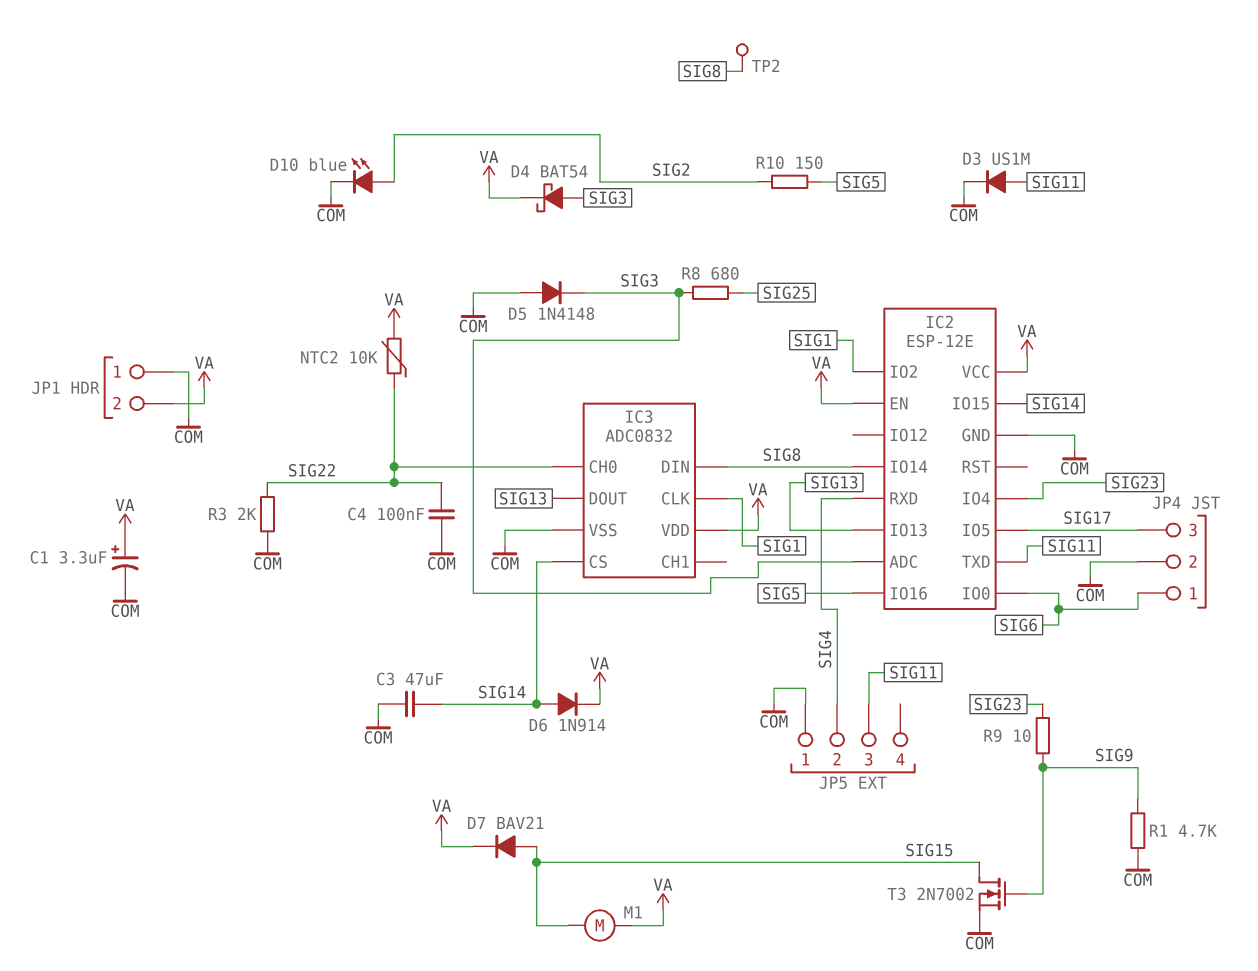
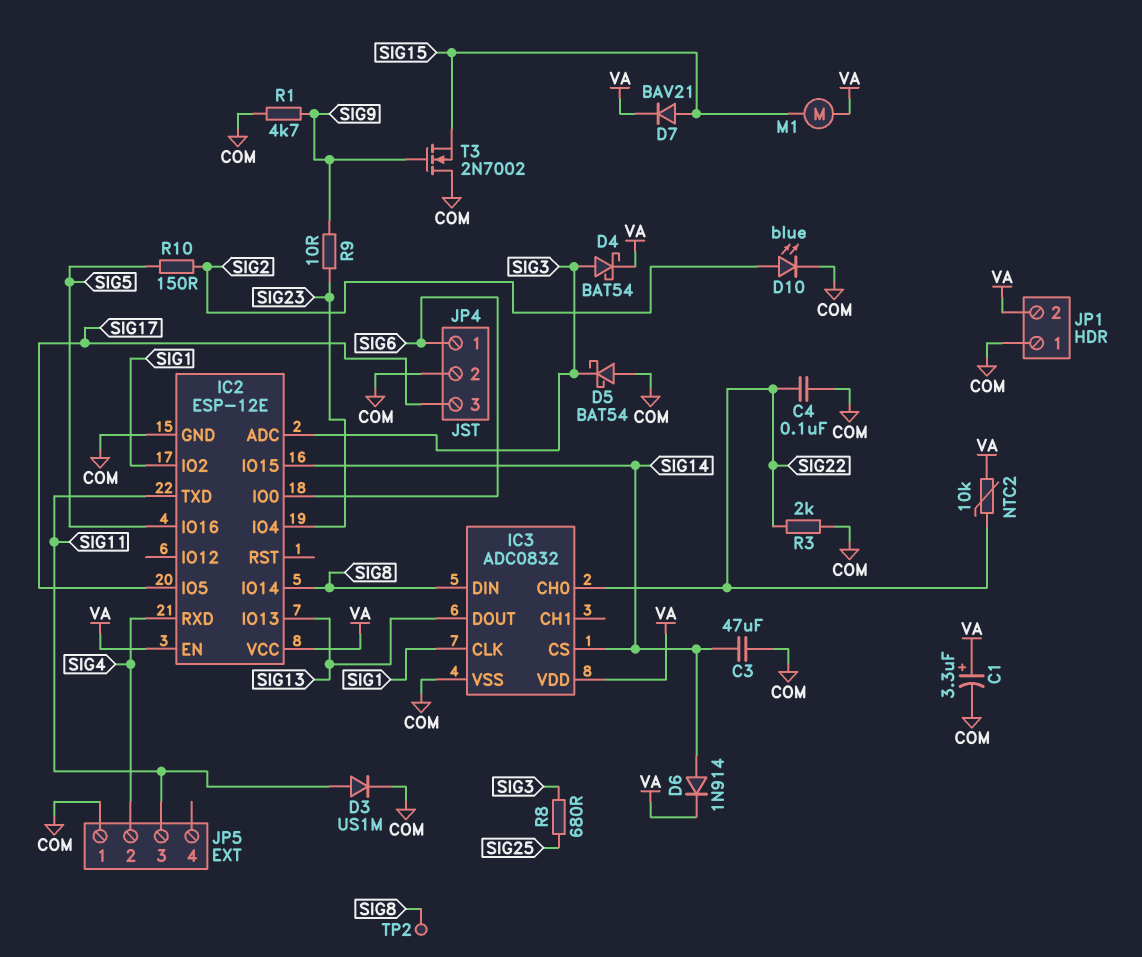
D5: diode 1N4148 (A COM, K SIG3) -> schottky BAT54 (A COM, K SIG3)
T3: NMOS 2N7002 (G SIG9, D SIG15, S COM) -> NMOS 2N7002 (G SIG9, D COM, S SIG15)

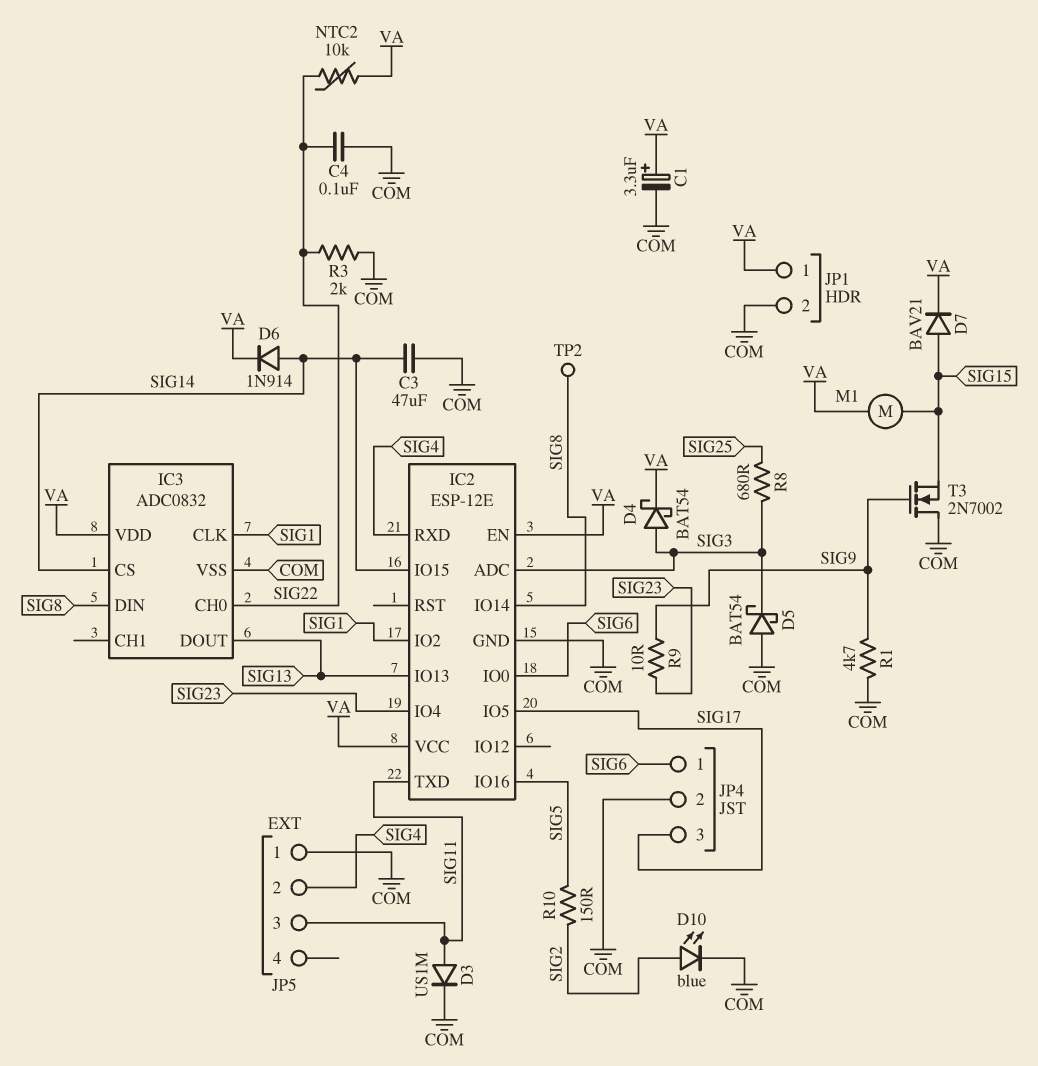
JP1 pin 1: COM -> VA
JP1 pin 2: VA -> COM

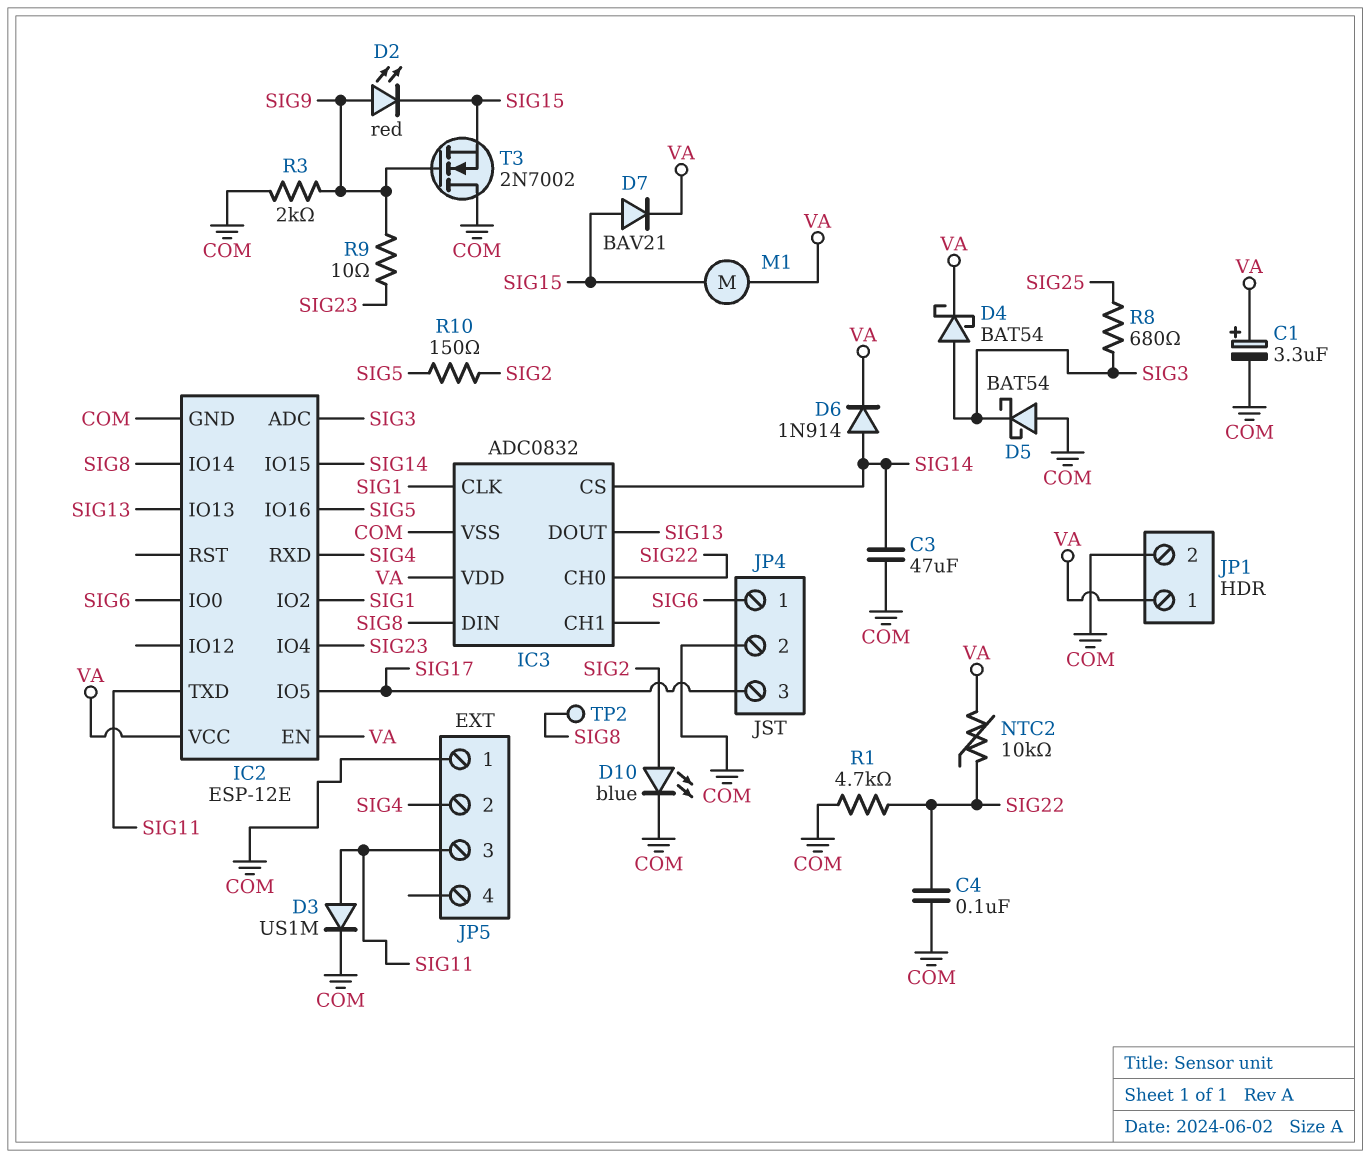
D2: none -> LED red (A SIG9, K SIG15)
R1: 4.7k (COM, SIG9) -> 4.7k (COM, SIG22)
R3: 2k (COM, SIG22) -> 2k (COM, SIG9)

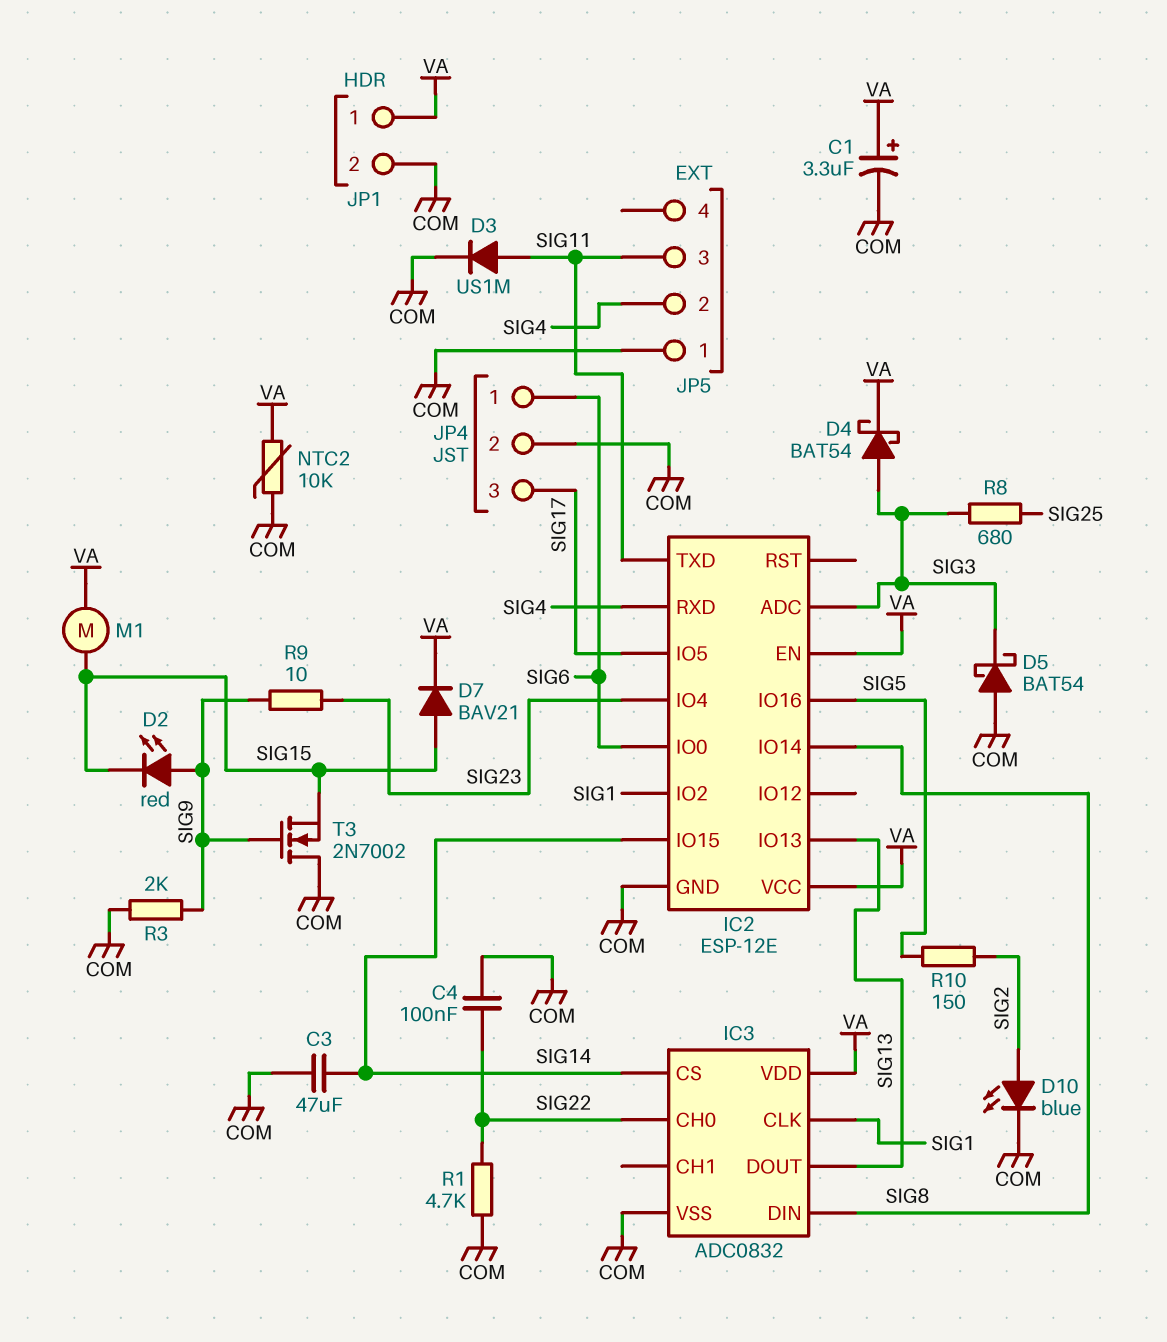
D6: diode 1N914 (A SIG14, K VA) -> none
NTC2: 10k (SIG22, VA) -> 10k (COM, VA)
TP2: test point (SIG8) -> none

